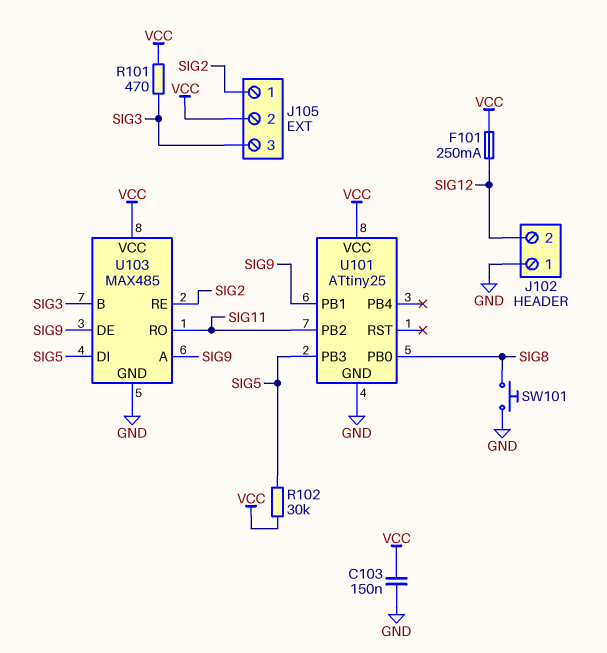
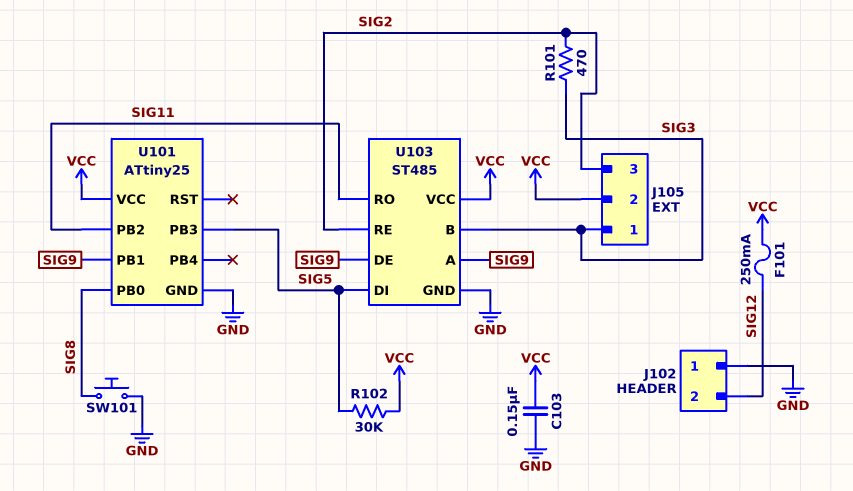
J105 pin 1: SIG2 -> SIG3
J105 pin 3: SIG3 -> SIG2
R101: 470 (SIG3, VCC) -> 470 (SIG2, SIG3)
U103: MAX485 -> ST485

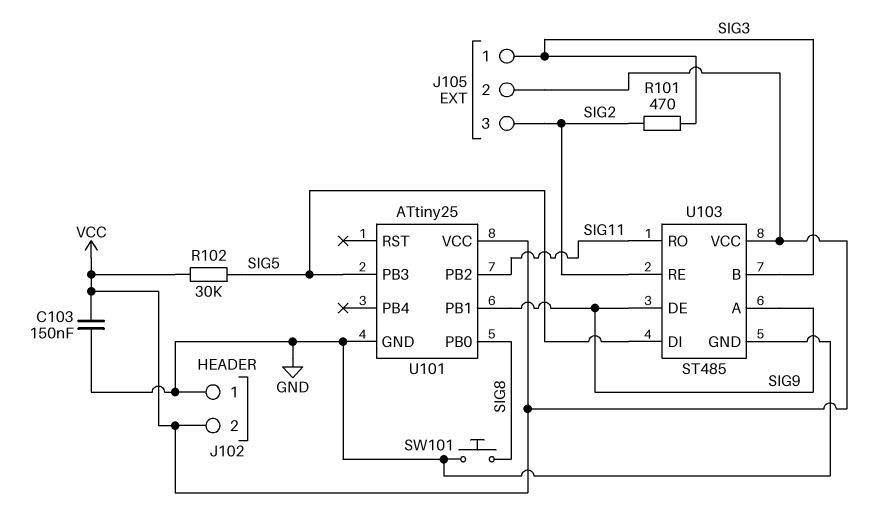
F101: 250mA (SIG12, VCC) -> none
J102 pin 2: SIG12 -> VCC

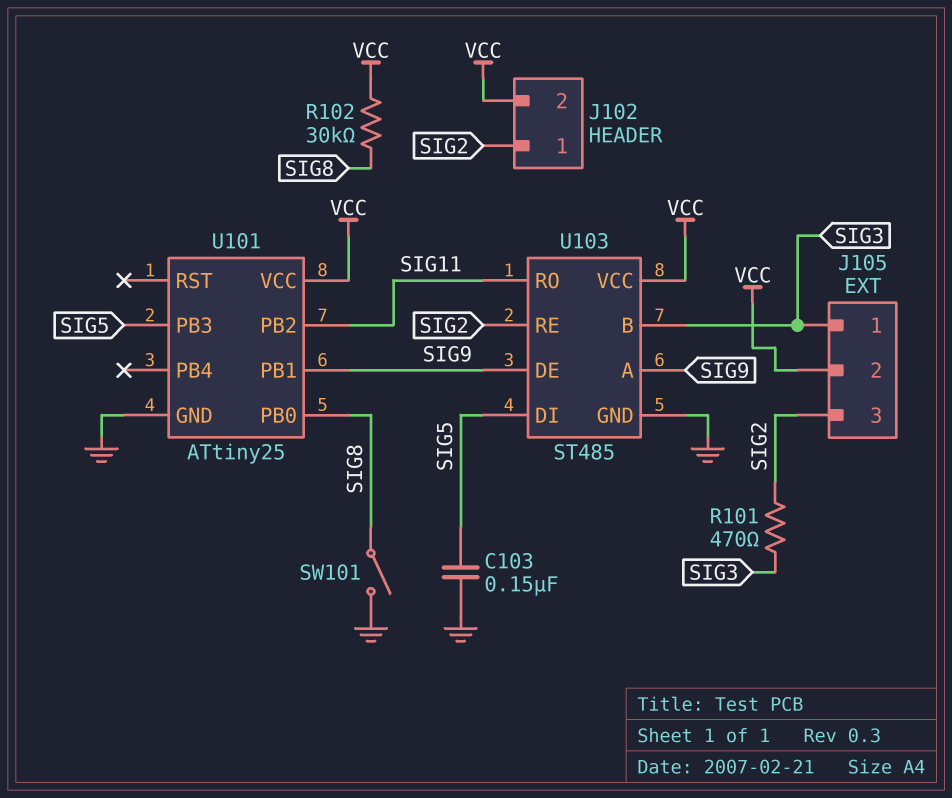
C103: 150nF (GND, VCC) -> 150nF (GND, SIG5)
J102 pin 1: GND -> SIG2
R102: 30k (SIG5, VCC) -> 30k (SIG8, VCC)
SW101: button (GND, SIG8) -> switch (GND, SIG8)

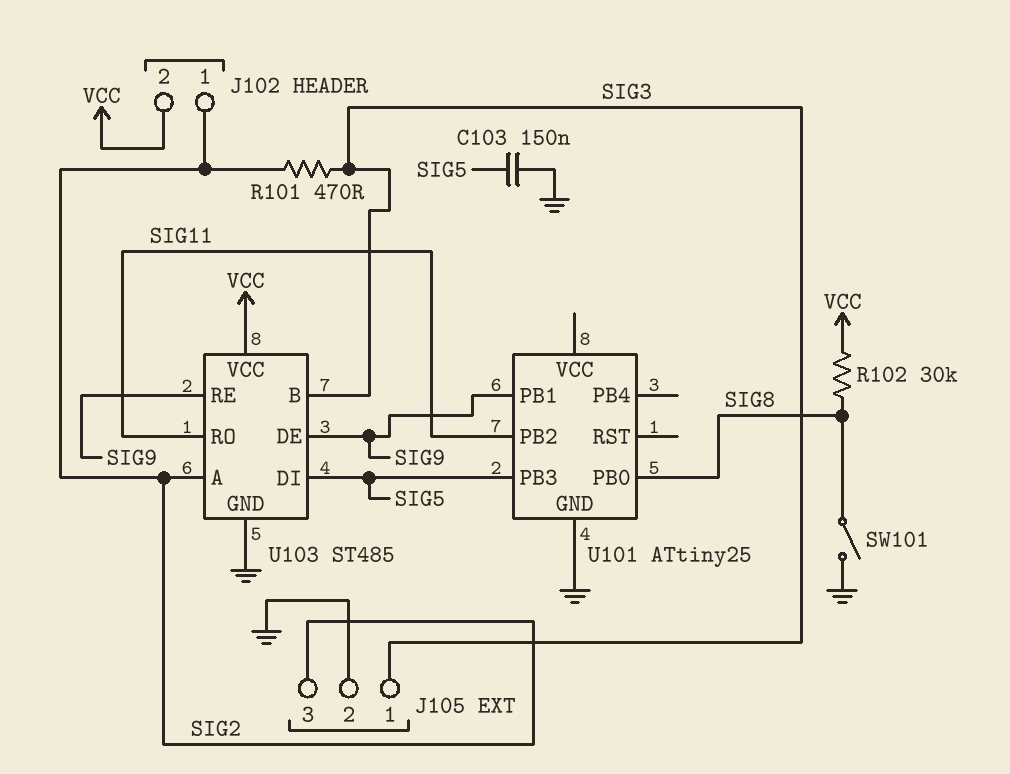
J105 pin 2: VCC -> GND
U101 pin VCC: VCC -> none
U103 pin A: SIG9 -> SIG2
U103 pin RE: SIG2 -> SIG9

